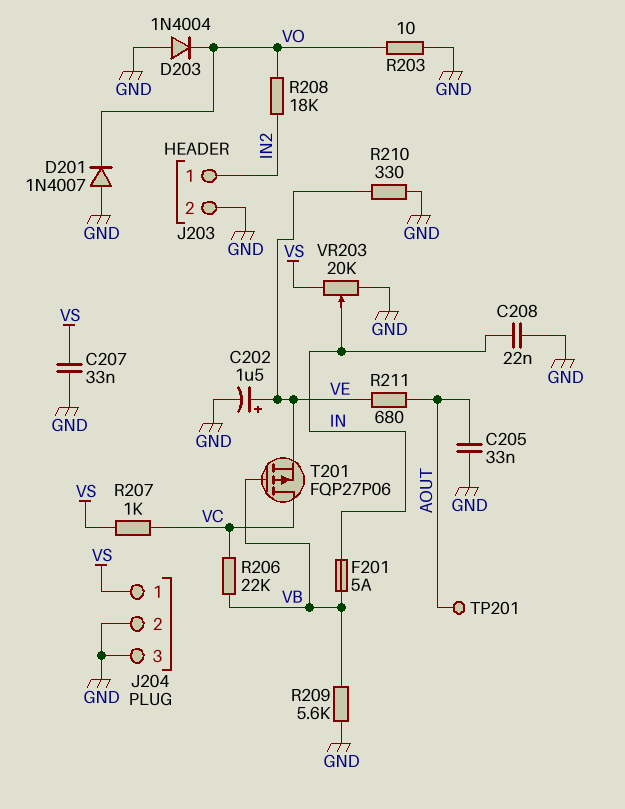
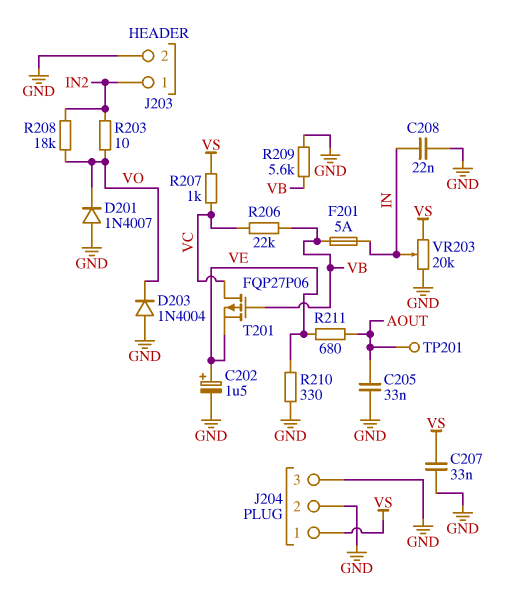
R203: 10 (GND, VO) -> 10 (IN2, VO)

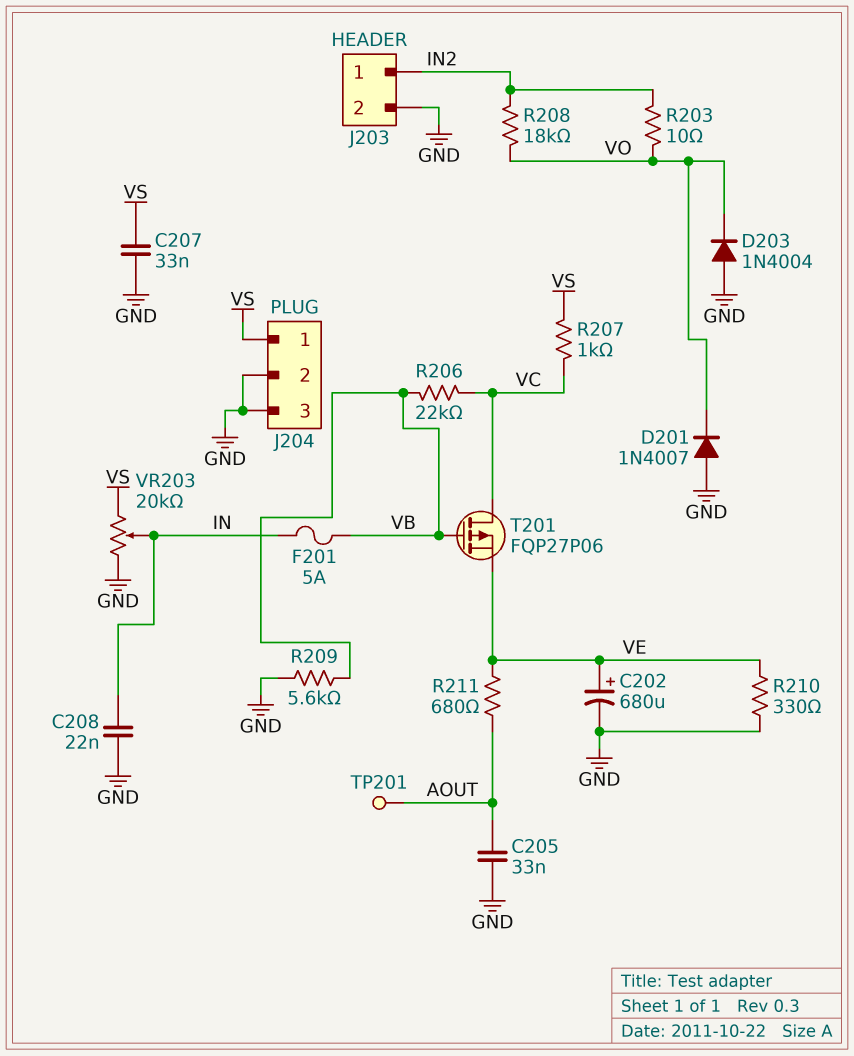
C202: 1.5uF (plus VE, minus GND) -> 680uF (plus VE, minus GND)

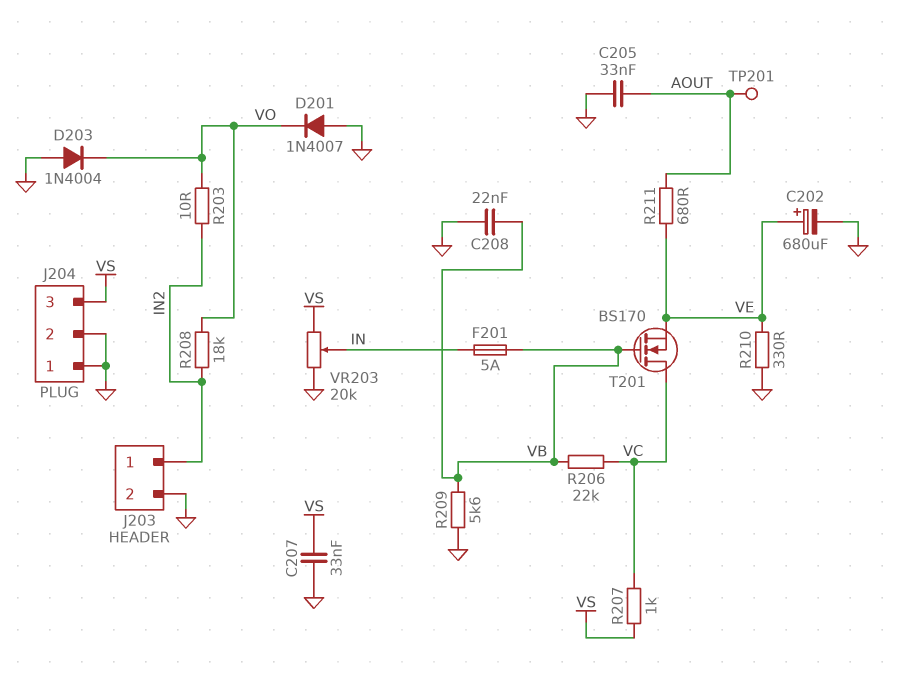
C208: 22nF (GND, IN) -> 22nF (GND, VB)
J204 pin 1: VS -> GND
J204 pin 3: GND -> VS
T201: PMOS FQP27P06 (G VB, D VC, S VE) -> NMOS BS170 (G VB, D VC, S VE)

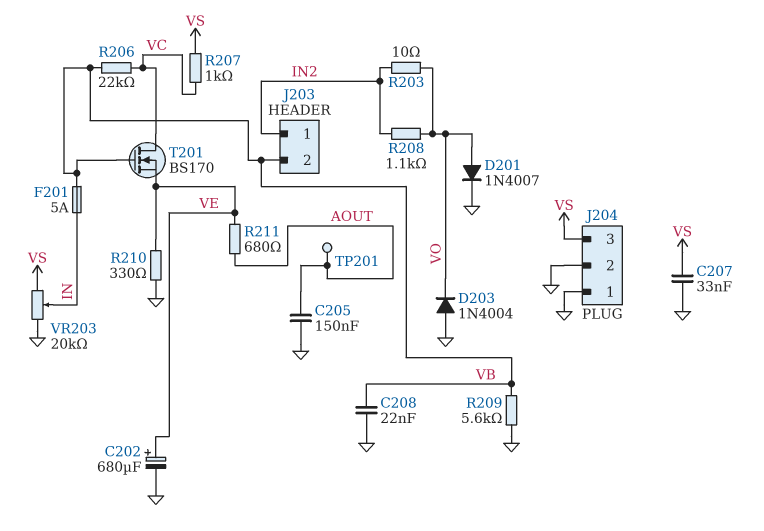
C205: 33nF (AOUT, GND) -> 150nF (AOUT, GND)
D201: diode 1N4007 (A GND, K VO) -> diode 1N4007 (A VO, K GND)
J203 pin 2: GND -> VB
R208: 18k (IN2, VO) -> 1.1k (IN2, VO)

